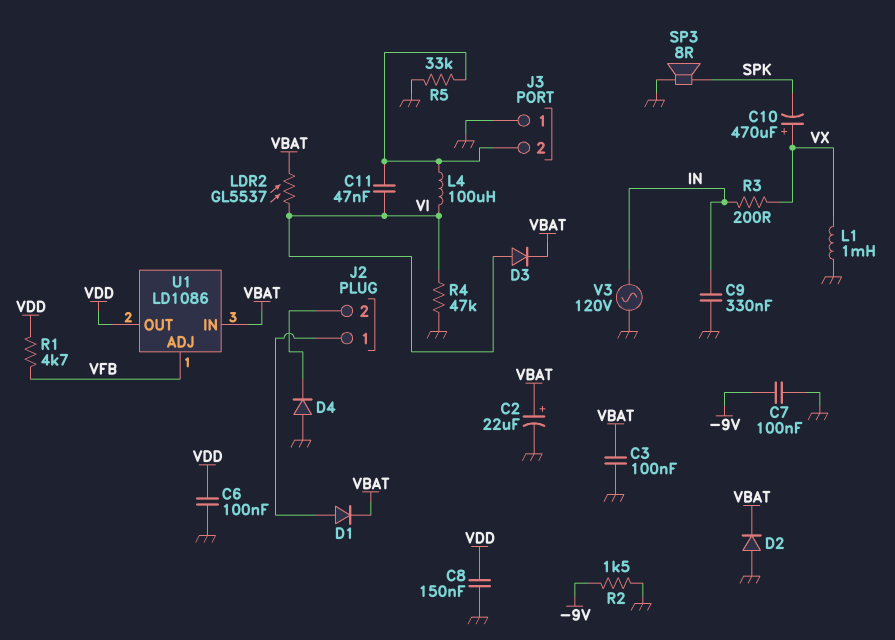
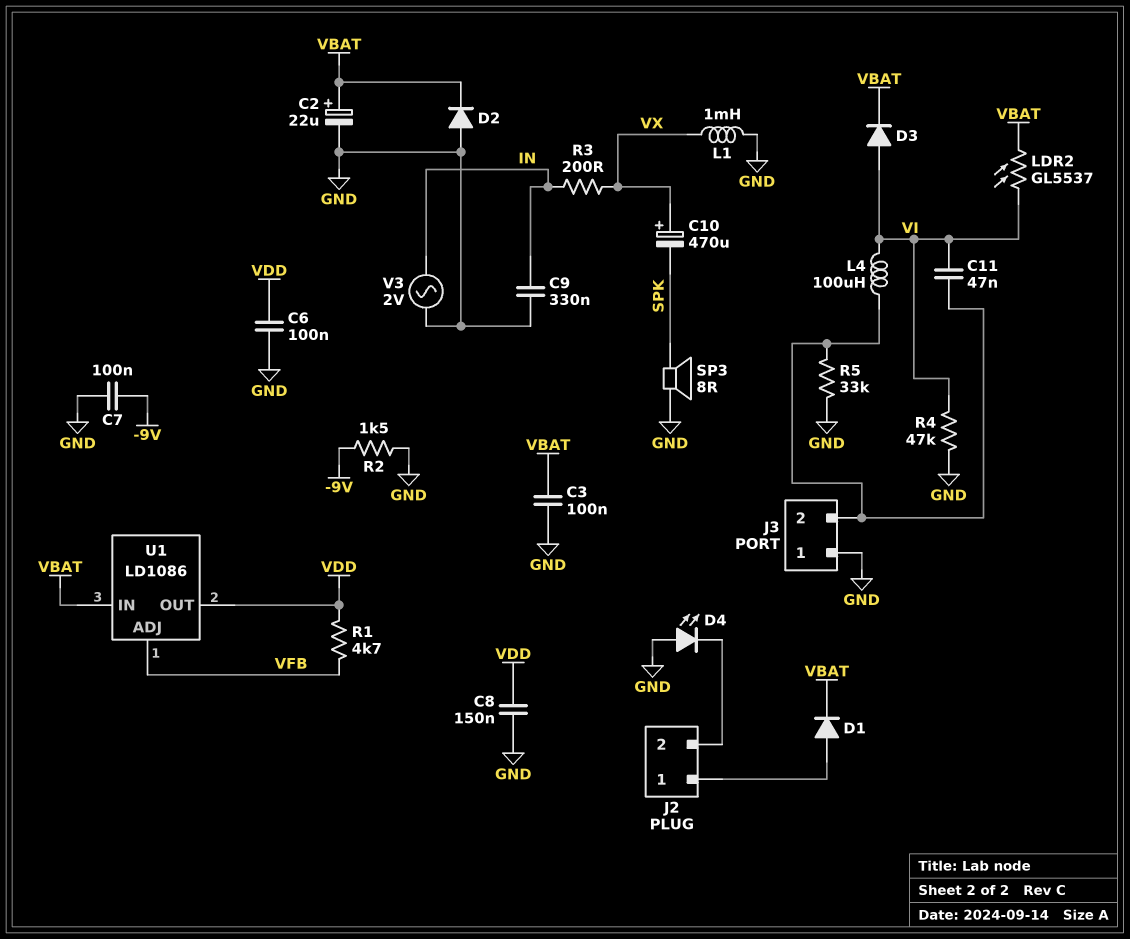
D4: diode (A GND, K J2/2) -> LED (A GND, K J2/2)
V3: AC 120V (GND, IN) -> AC 2V (GND, IN)

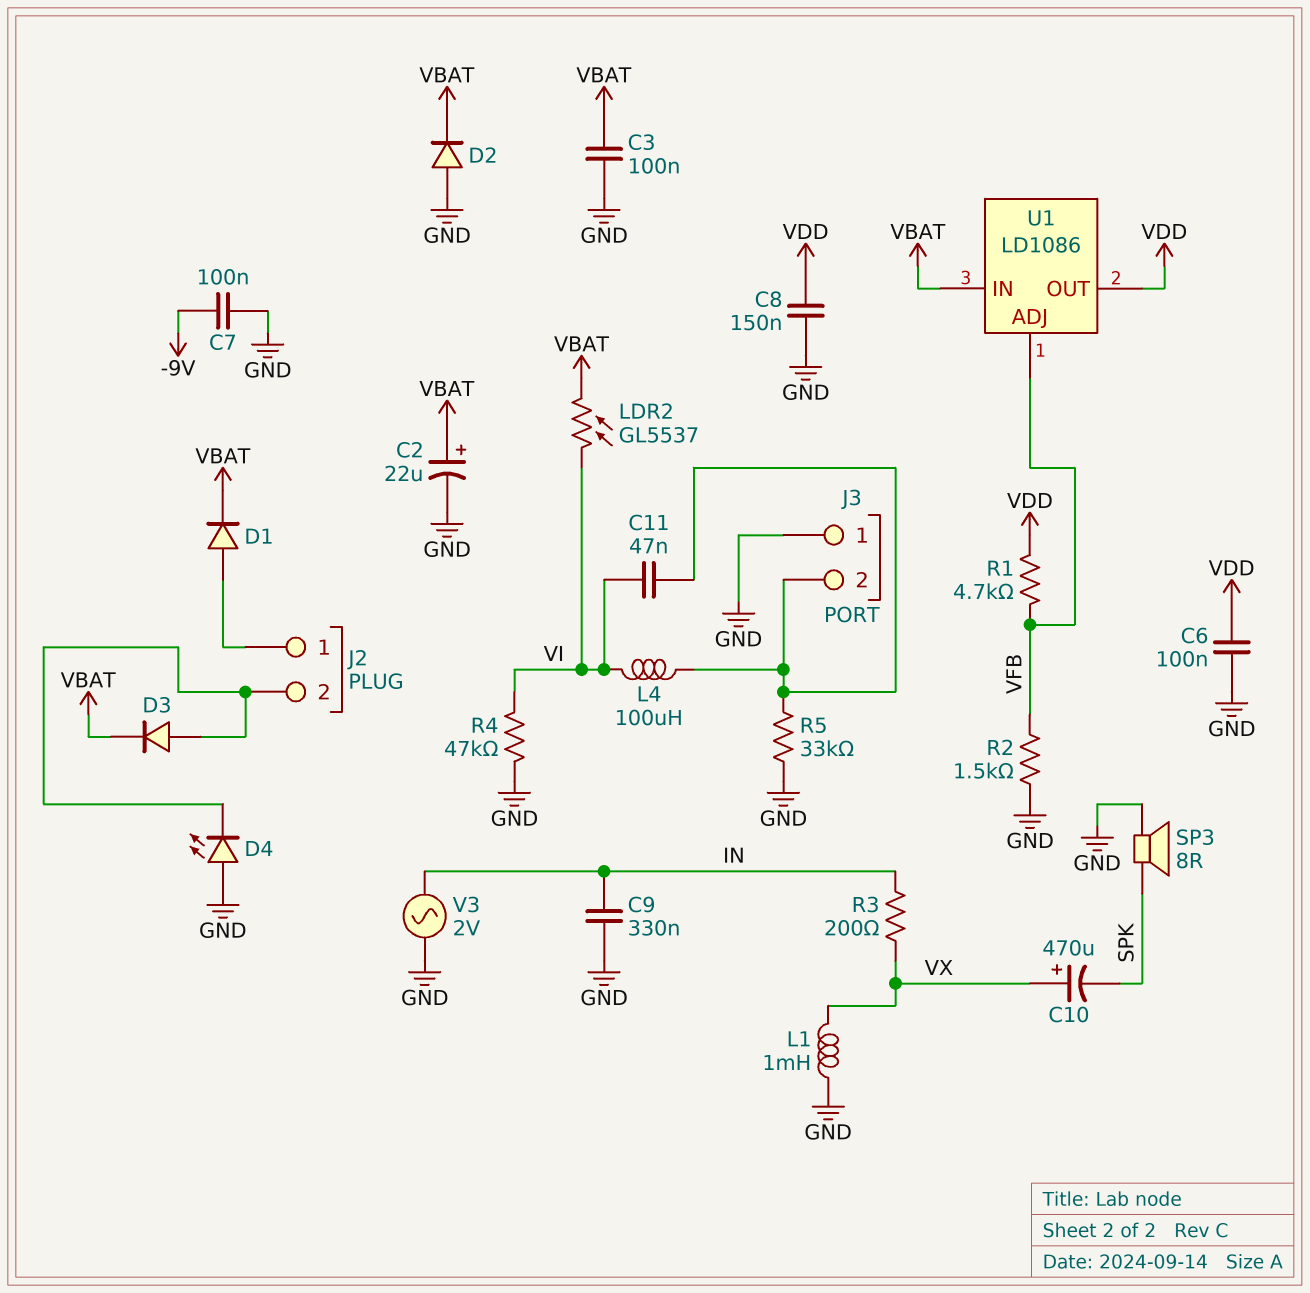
D3: diode (A VI, K VBAT) -> diode (A J2/2, K VBAT)
R2: 1.5k (-9V, GND) -> 1.5k (GND, VFB)

